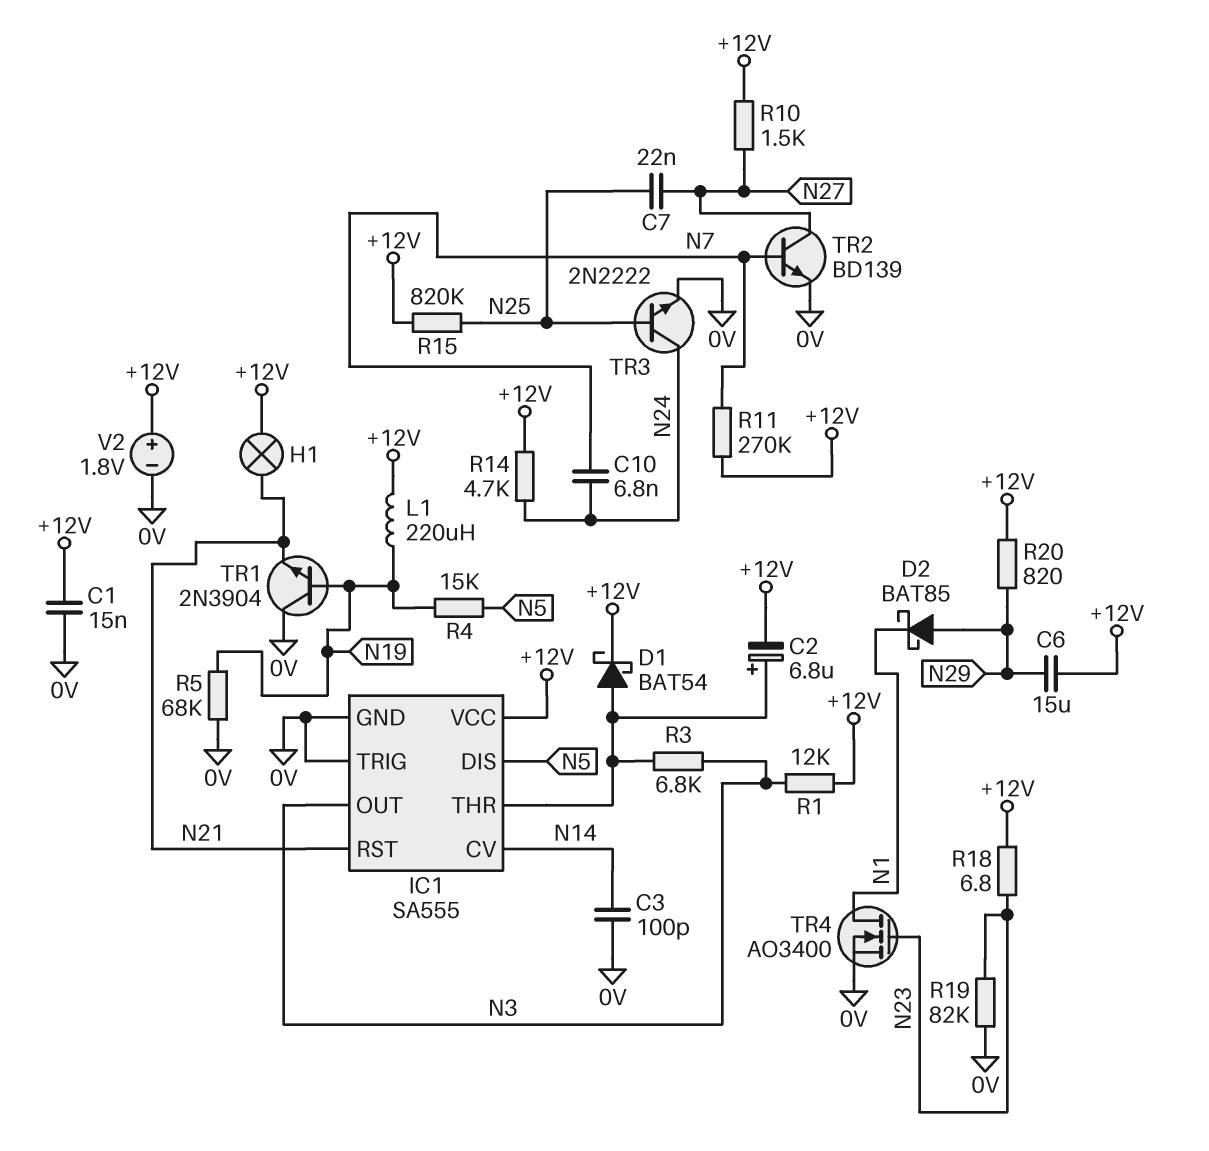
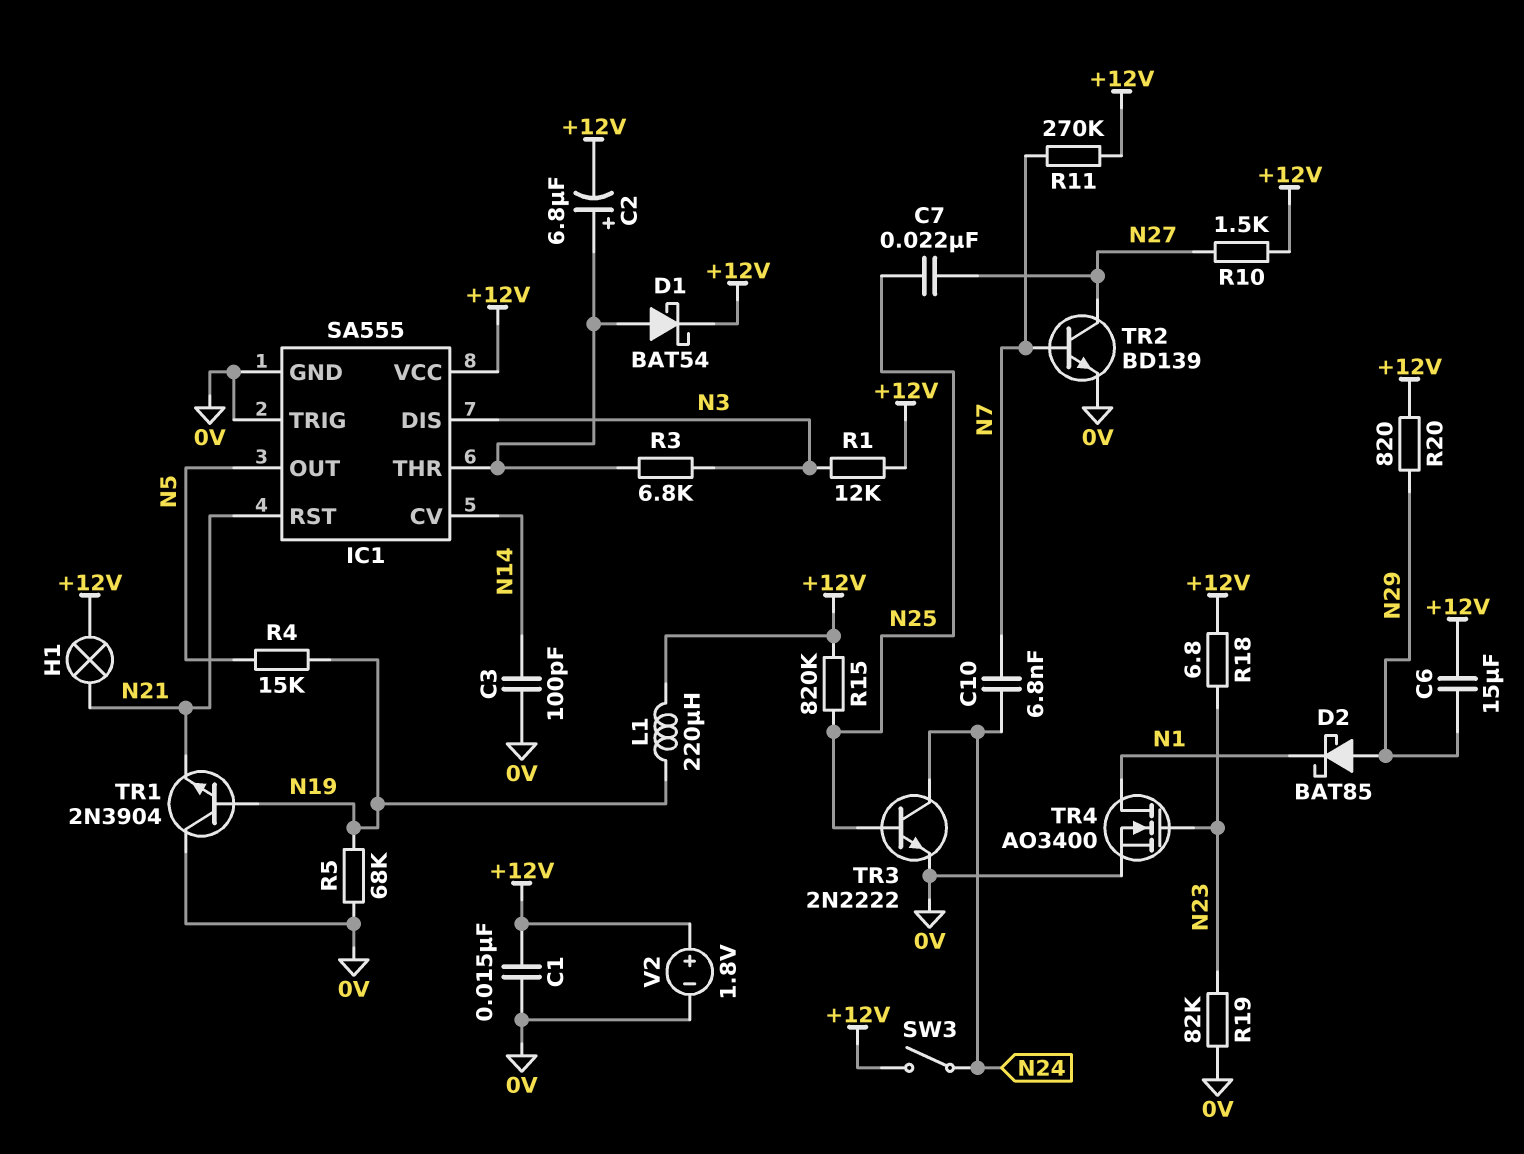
IC1 pin DIS: N5 -> N3
IC1 pin OUT: N3 -> N5
R14: 4.7k (+12V, N24) -> none
SW3: none -> switch (+12V, N24)

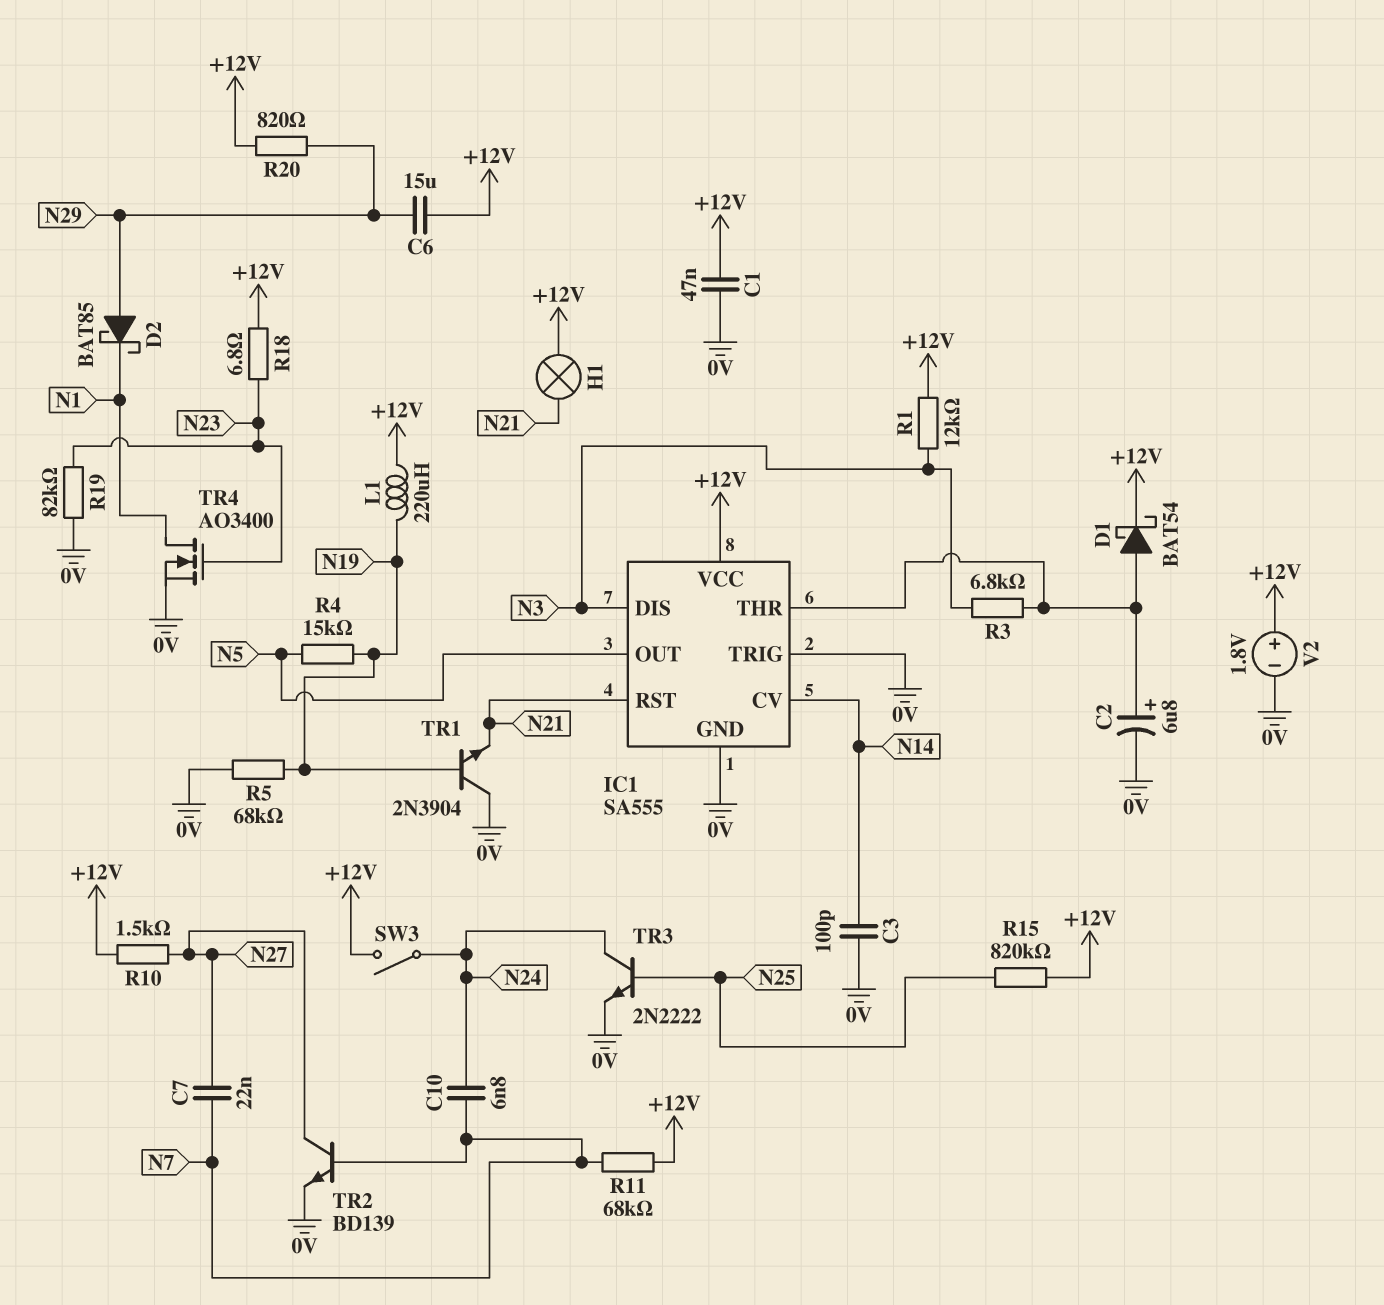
C1: 15nF (+12V, 0V) -> 47nF (+12V, 0V)
C2: 6.8uF (plus IC1/THR, minus +12V) -> 6.8uF (plus IC1/THR, minus 0V)
C7: 22nF (N25, N27) -> 22nF (N7, N27)
R11: 270k (+12V, N7) -> 68k (+12V, N7)

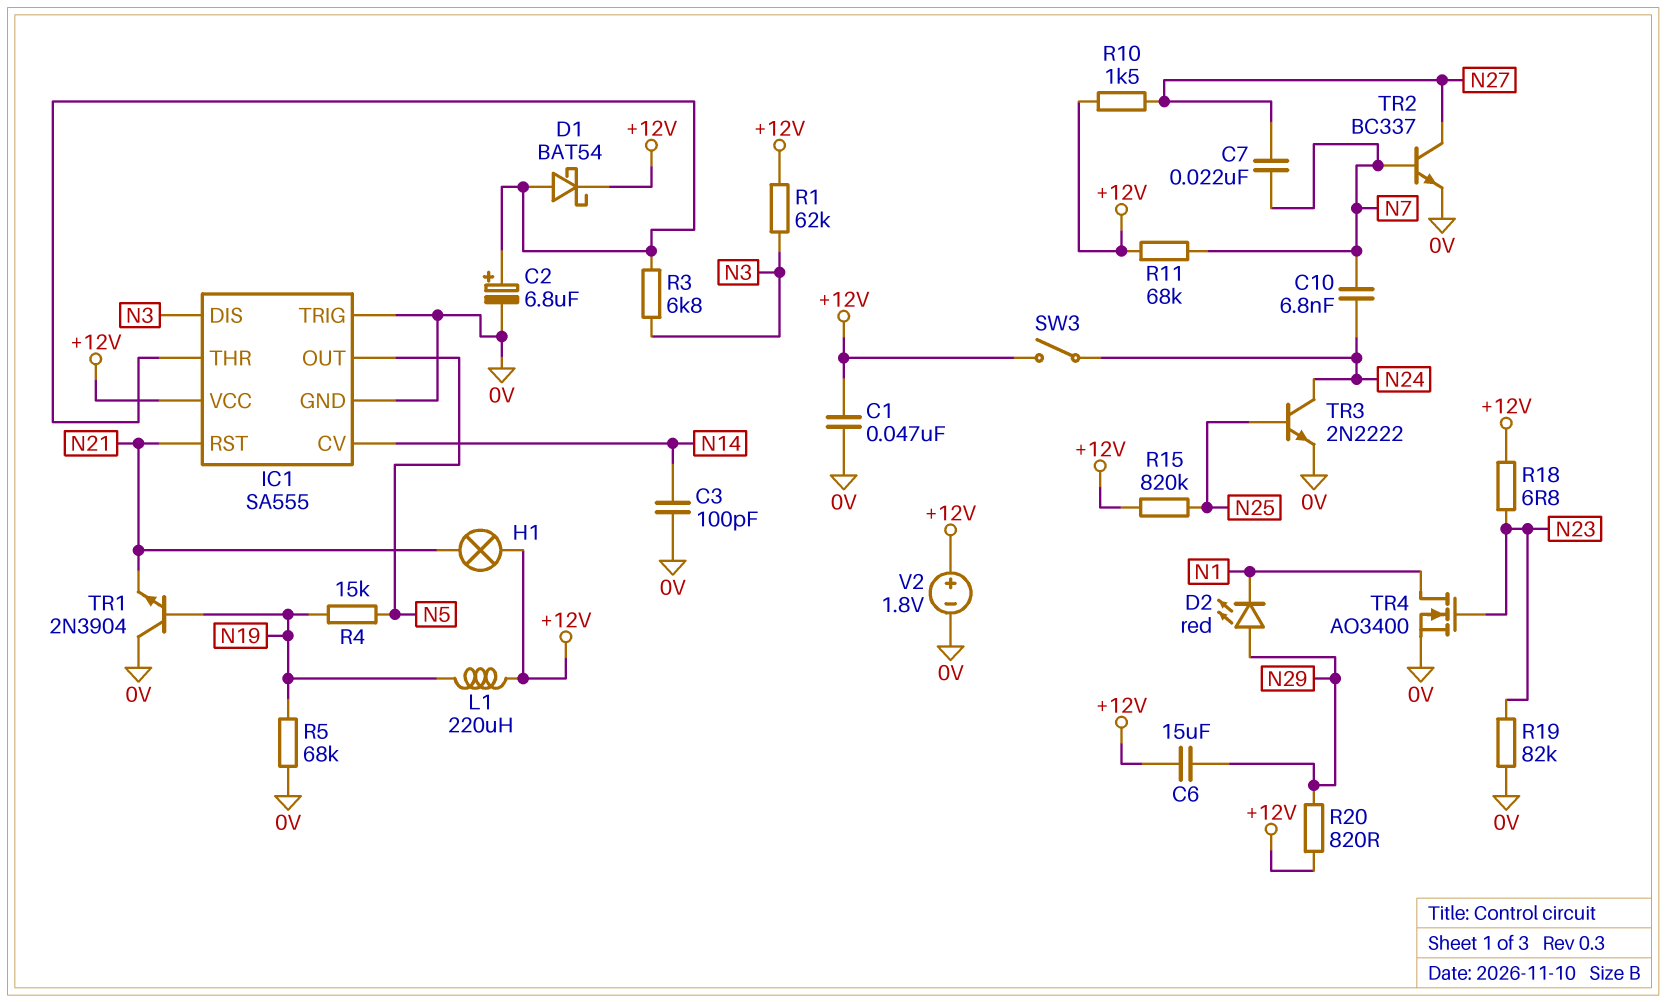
D2: schottky BAT85 (A N29, K N1) -> LED red (A N29, K N1)
R1: 12k (+12V, N3) -> 62k (+12V, N3)
TR2: NPN BD139 (B N7, C N27, E 0V) -> NPN BC337 (B N7, C N27, E 0V)

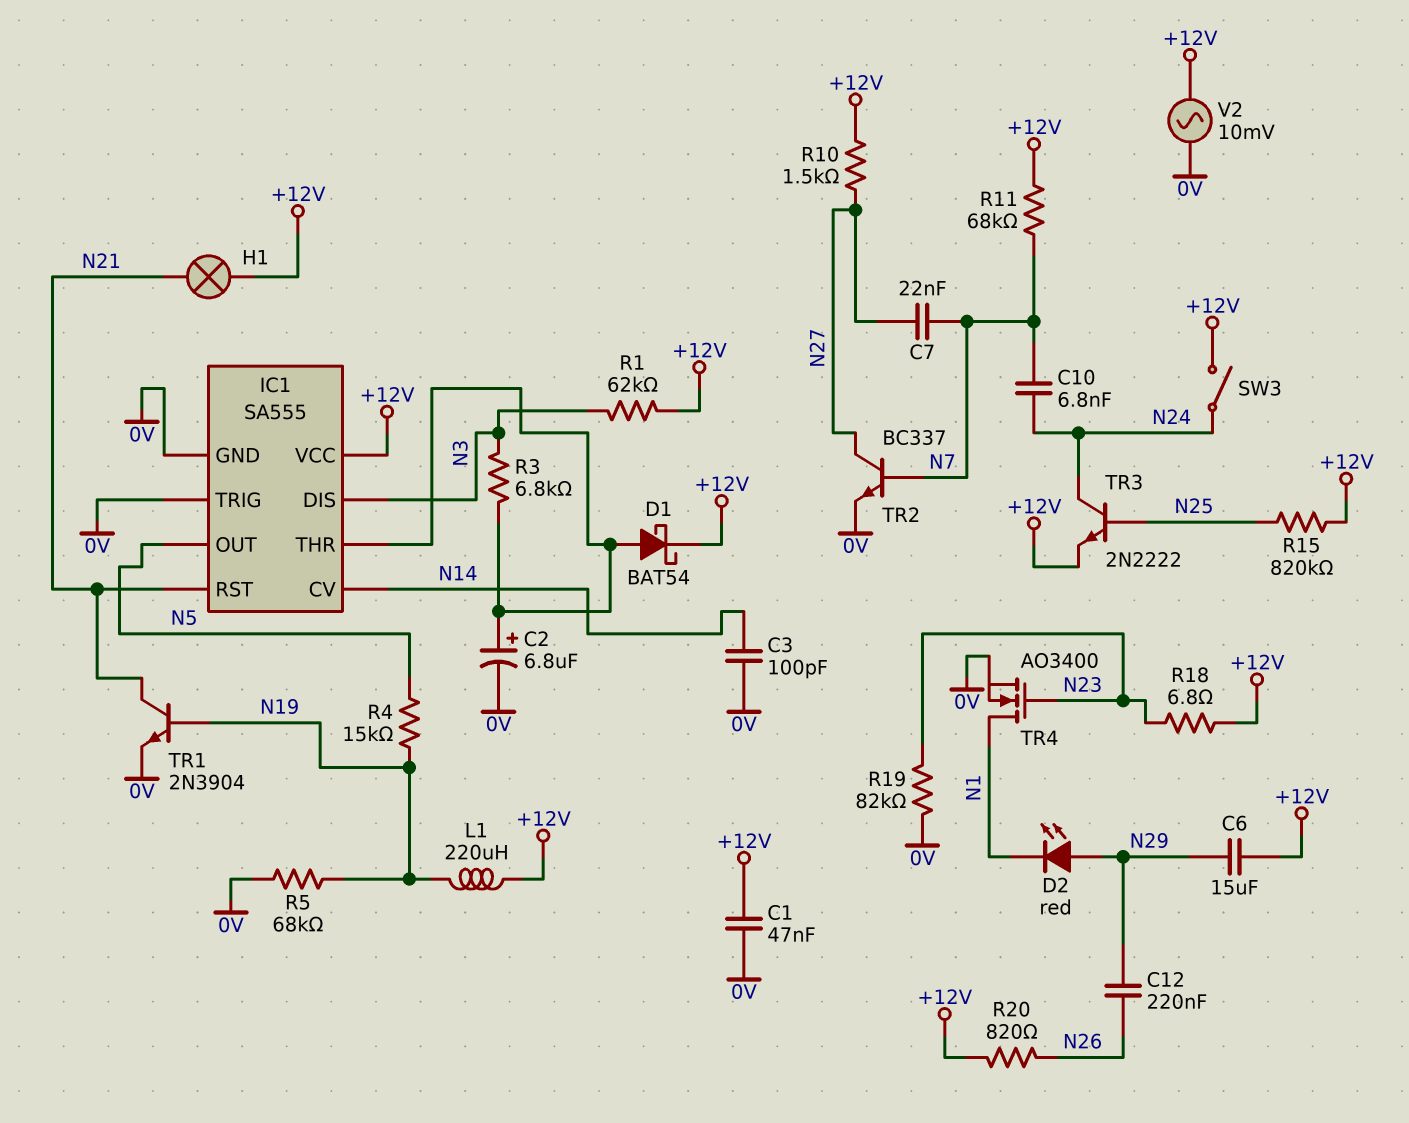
C12: none -> 220nF (N26, N29)
R20: 820 (+12V, N29) -> 820 (+12V, N26)
TR1: NPN 2N3904 (B N19, C 0V, E N21) -> NPN 2N3904 (B N19, C N21, E 0V)
TR3: NPN 2N2222 (B N25, C N24, E 0V) -> NPN 2N2222 (B N25, C N24, E +12V)
V2: 1.8V (plus +12V, minus 0V) -> AC 10mV (+12V, 0V)

